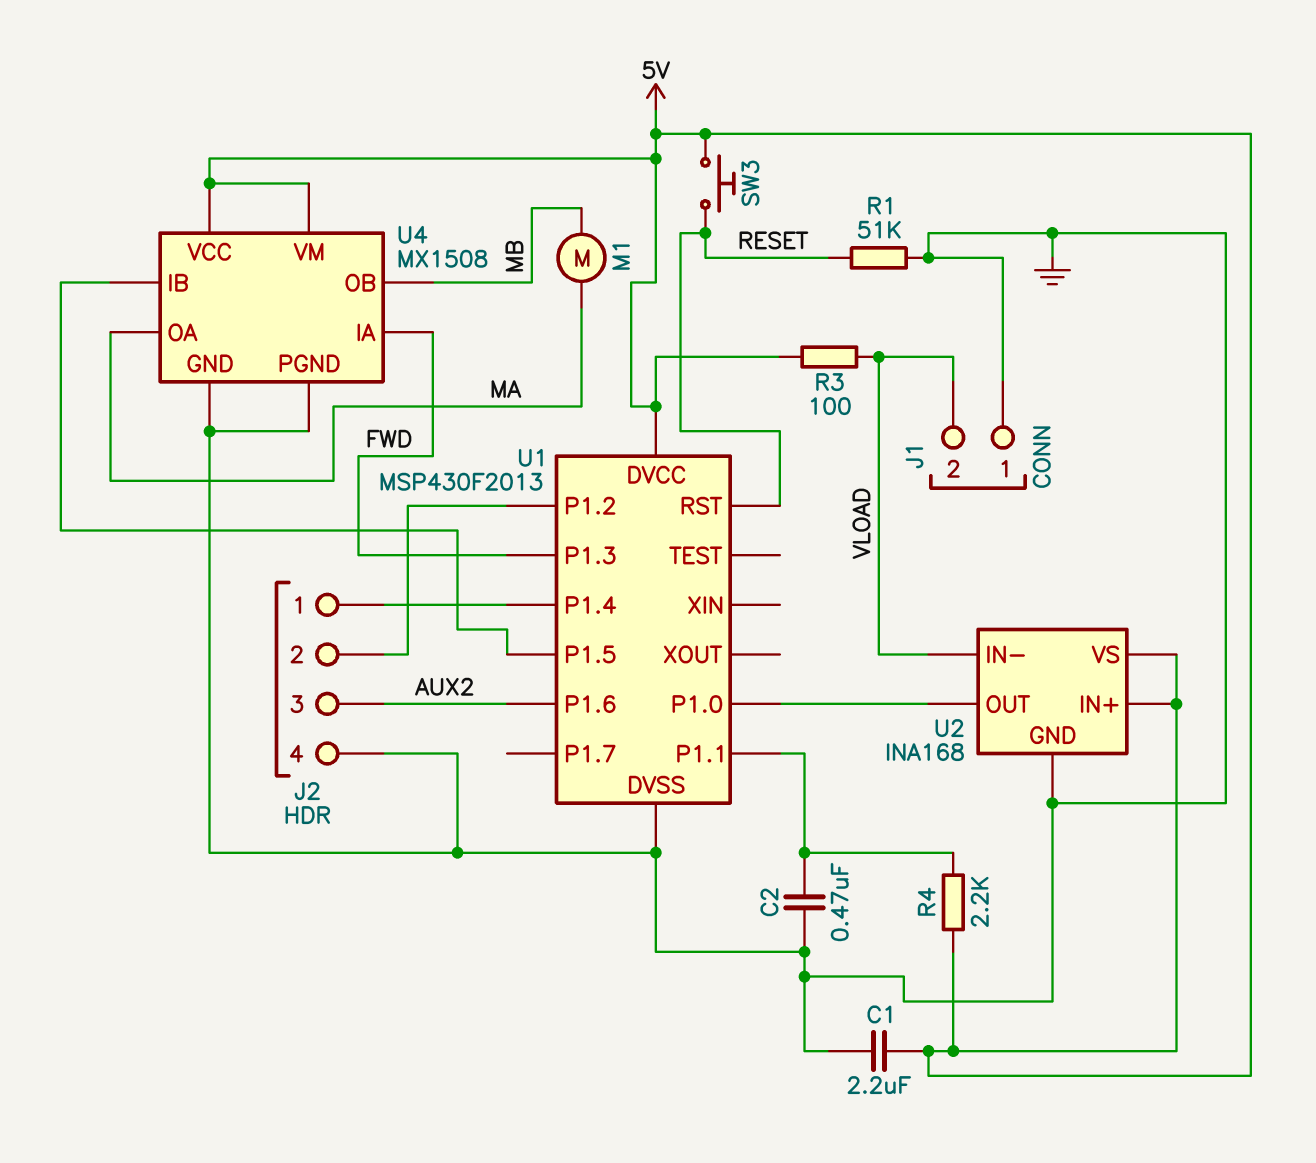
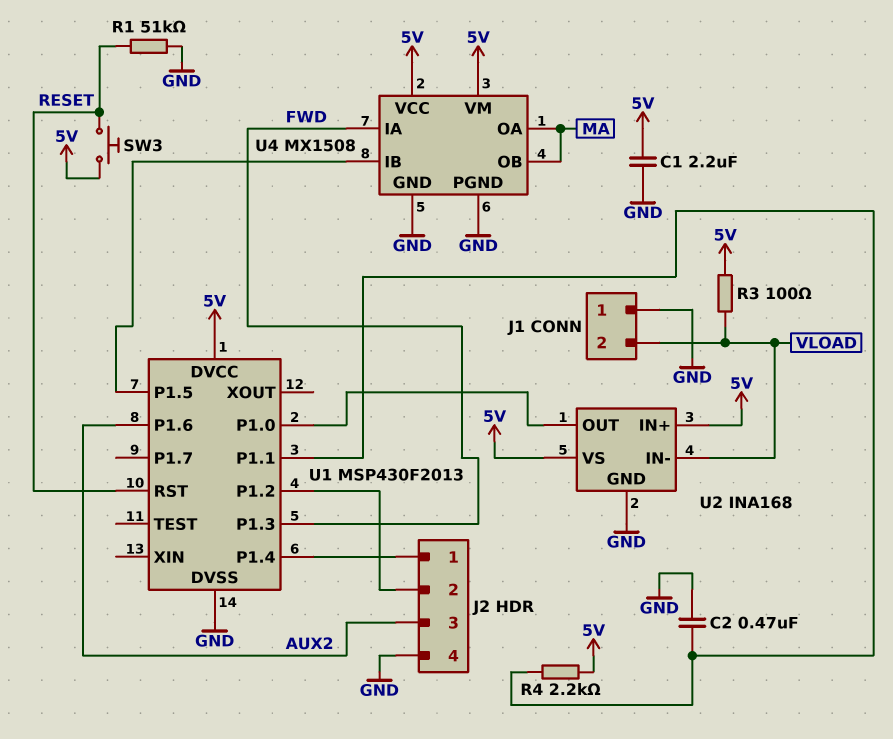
M1: motor (MA, MB) -> none
U4 pin OB: MB -> MA

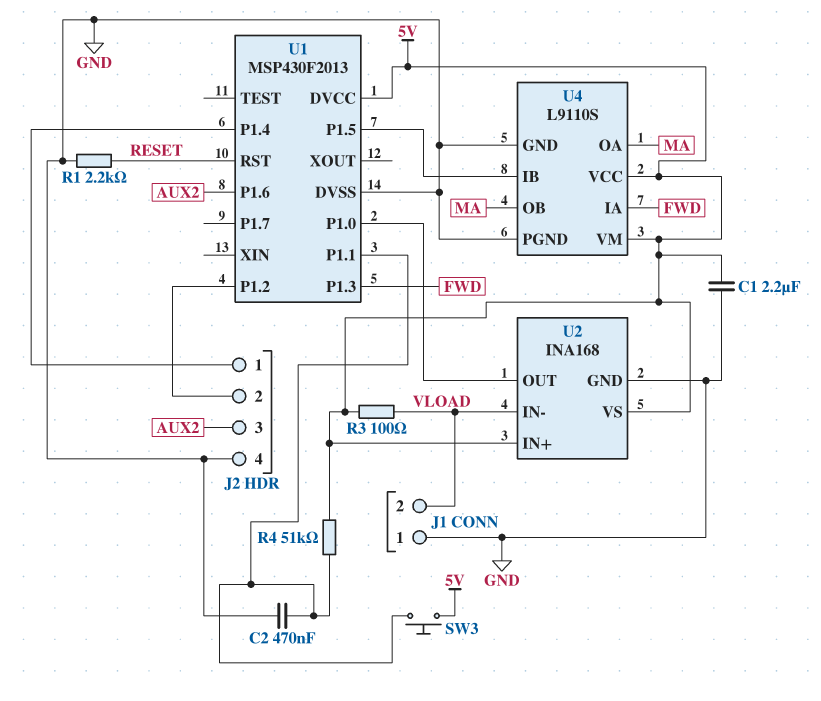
R1: 51k (GND, RESET) -> 2.2k (GND, RESET)
R4: 2.2k (5V, U1/P1.1) -> 51k (5V, U1/P1.1)
SW3: button (5V, RESET) -> button (5V, U1/P1.1)
U4: MX1508 -> L9110S

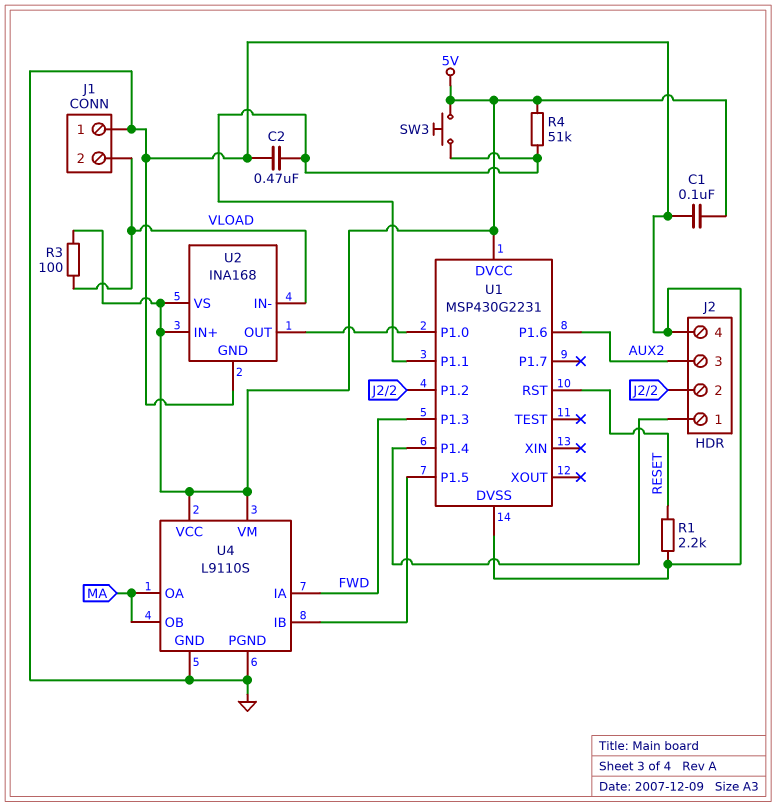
C1: 2.2uF (5V, GND) -> 100nF (5V, GND)
U1: MSP430F2013 -> MSP430G2231

